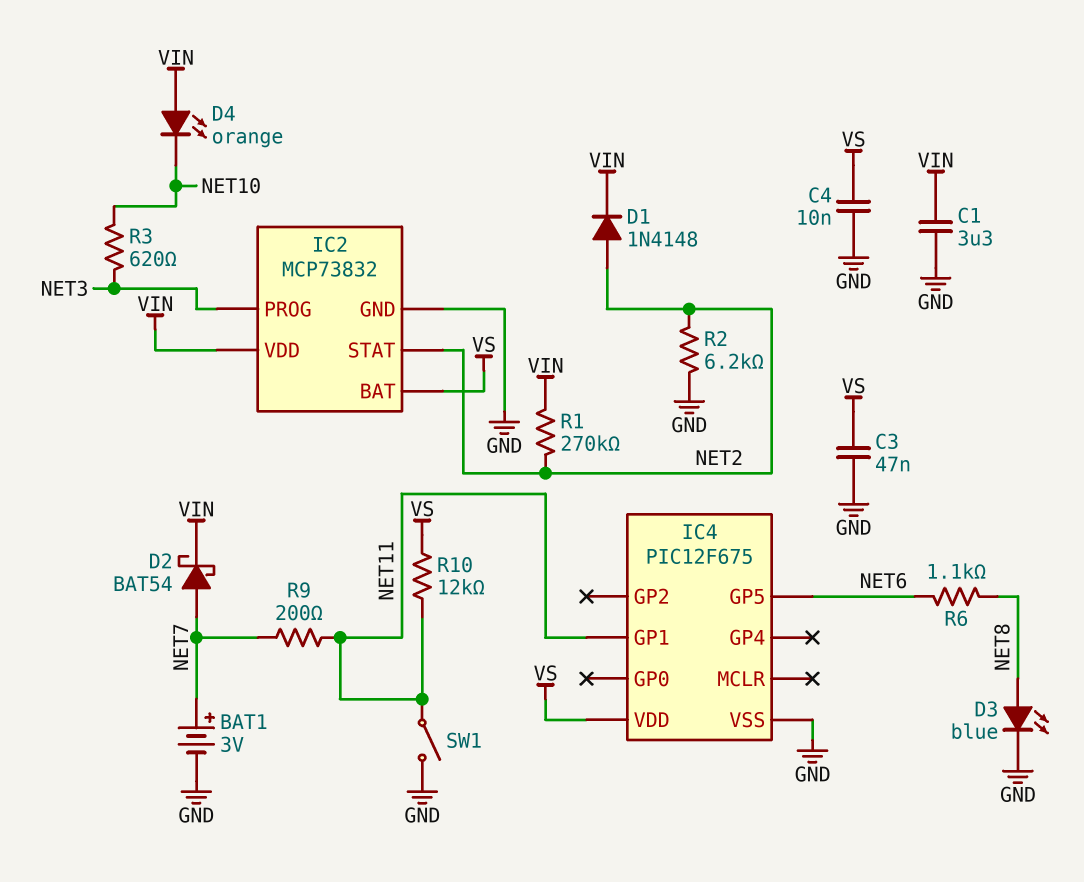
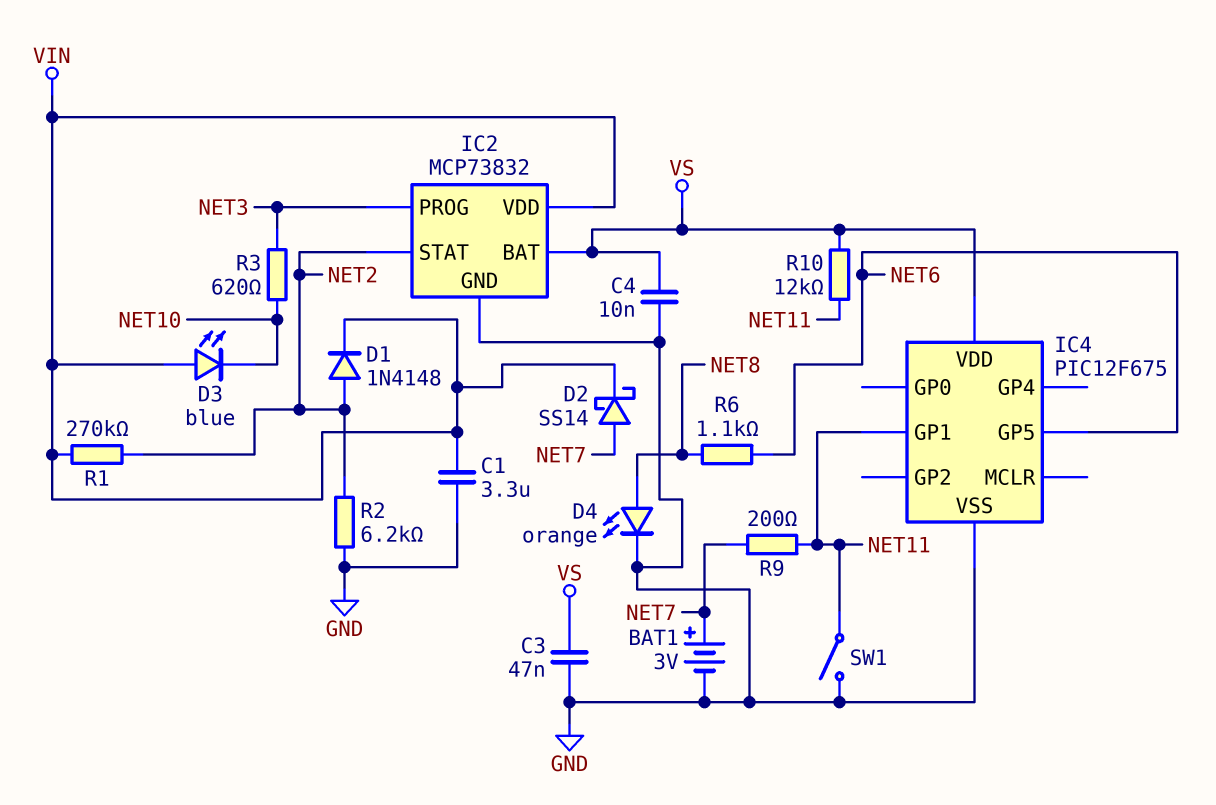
D2: schottky BAT54 (A NET7, K VIN) -> schottky SS14 (A NET7, K VIN)
D3: LED blue (A NET8, K GND) -> LED blue (A VIN, K NET10)
D4: LED orange (A VIN, K NET10) -> LED orange (A NET8, K GND)

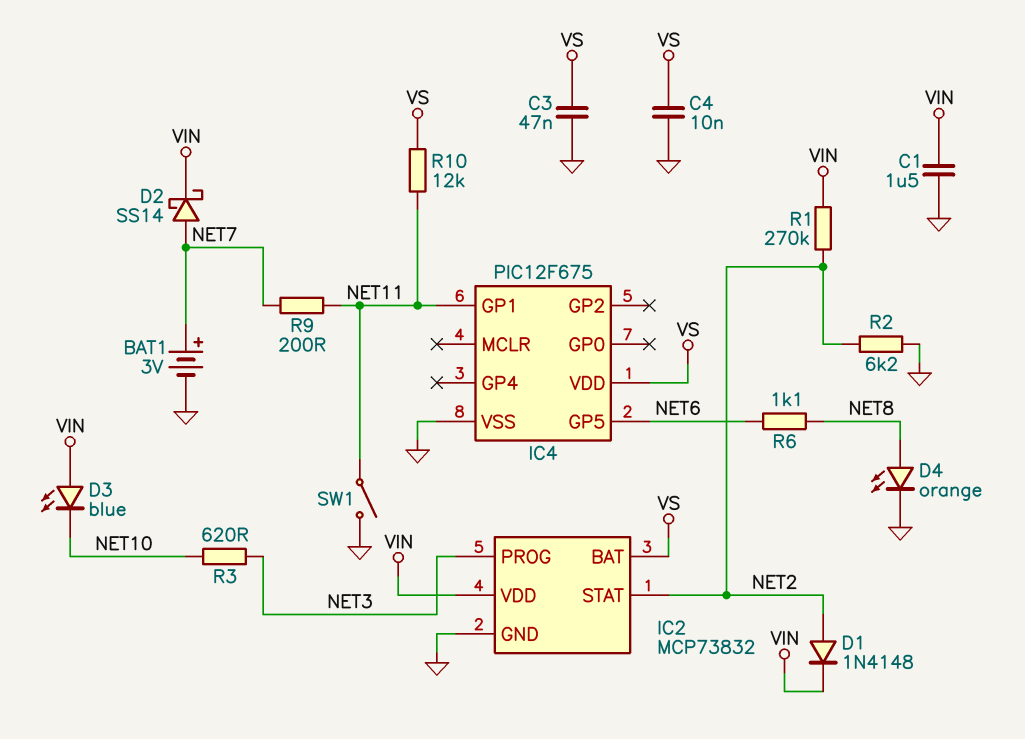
C1: 3.3uF (GND, VIN) -> 1.5uF (GND, VIN)

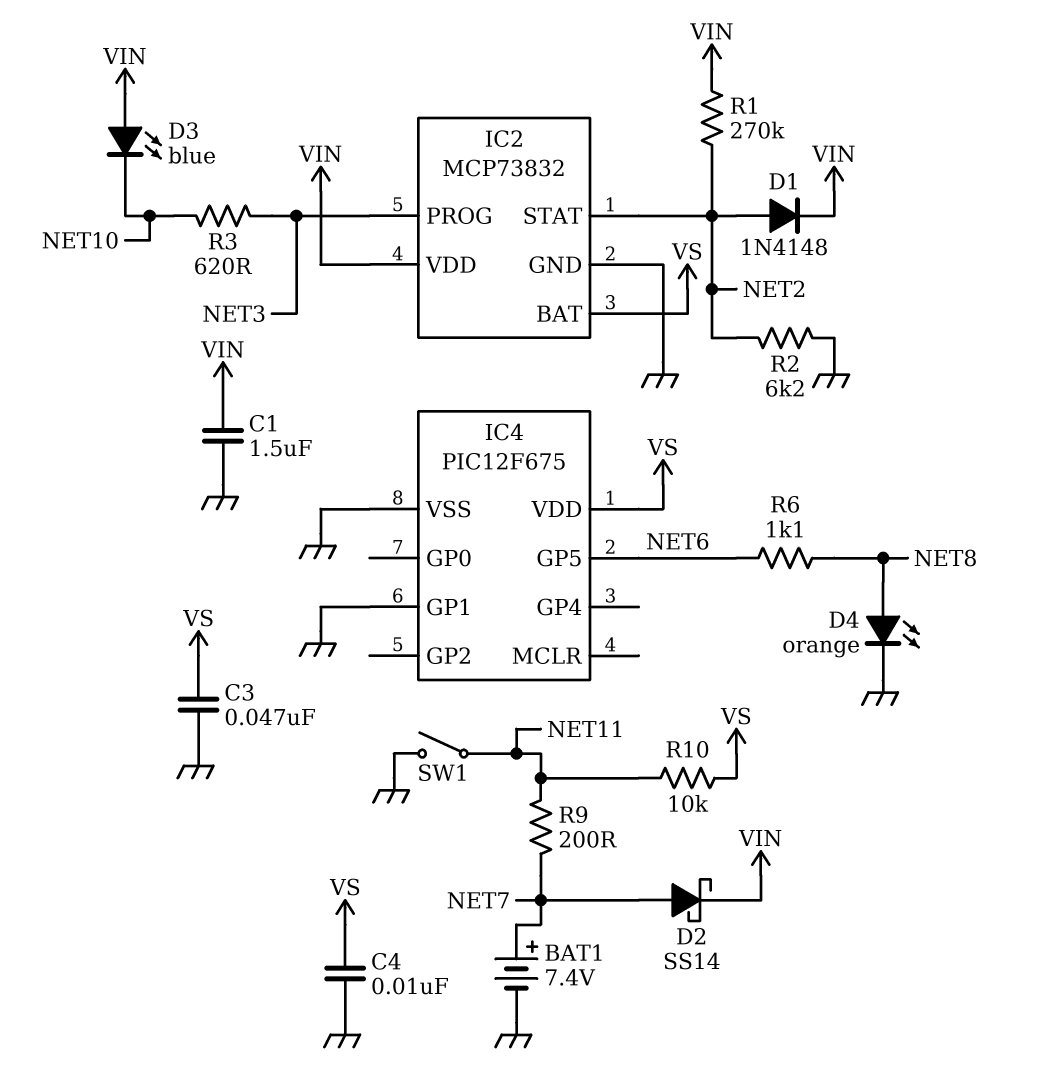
BAT1: 3V (plus NET7, minus GND) -> 7.4V (plus NET7, minus GND)
IC4 pin GP1: NET11 -> GND
R10: 12k (NET11, VS) -> 10k (NET11, VS)

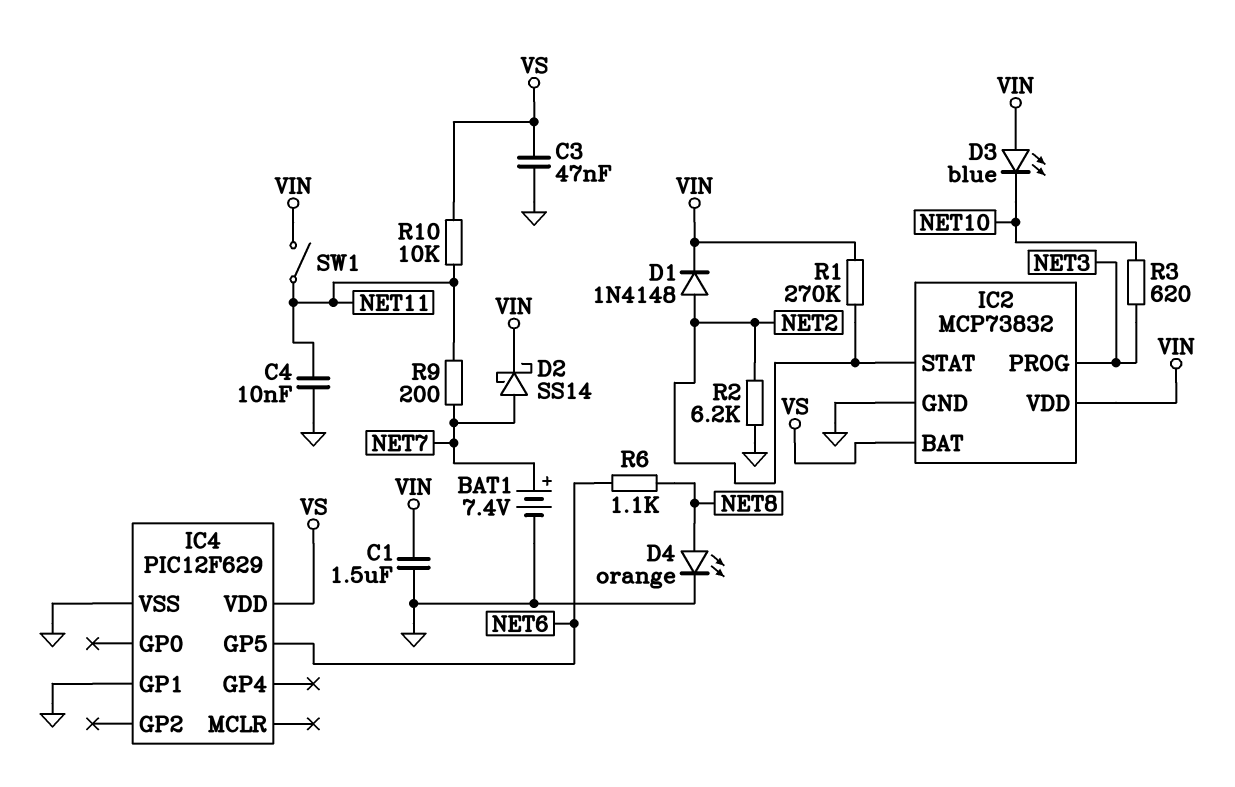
C4: 10nF (GND, VS) -> 10nF (GND, NET11)
IC4: PIC12F675 -> PIC12F629
SW1: switch (GND, NET11) -> switch (NET11, VIN)

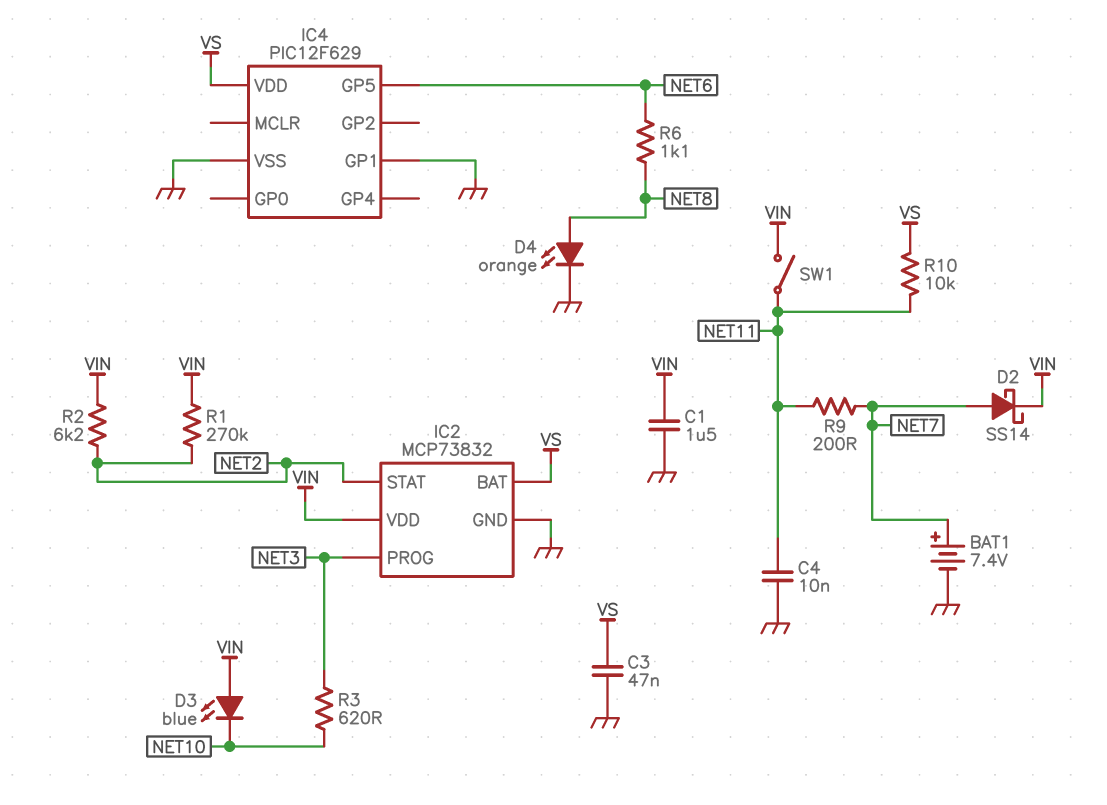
D1: diode 1N4148 (A NET2, K VIN) -> none
R2: 6.2k (GND, NET2) -> 6.2k (NET2, VIN)

